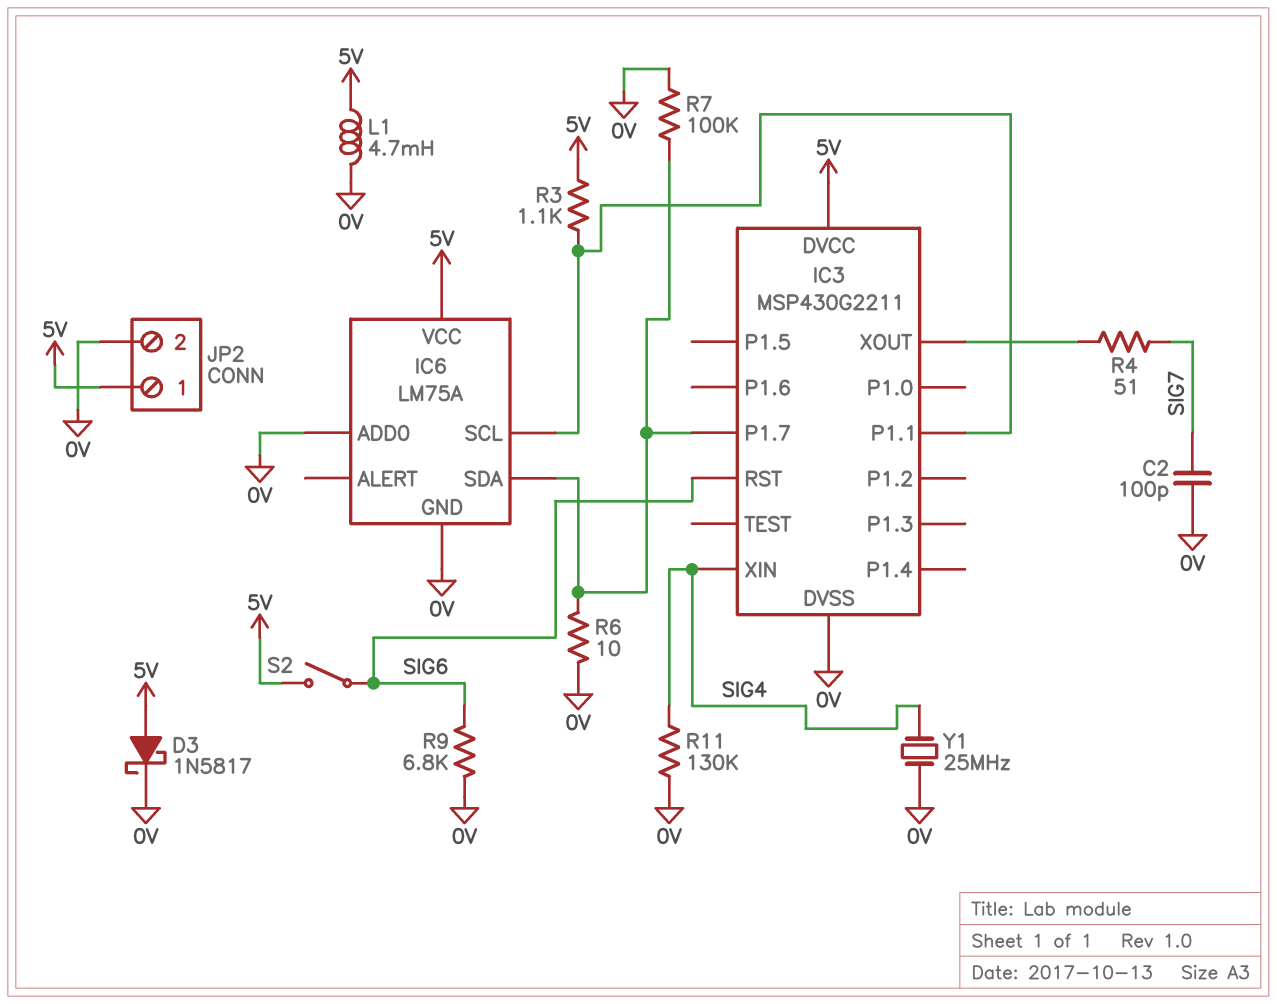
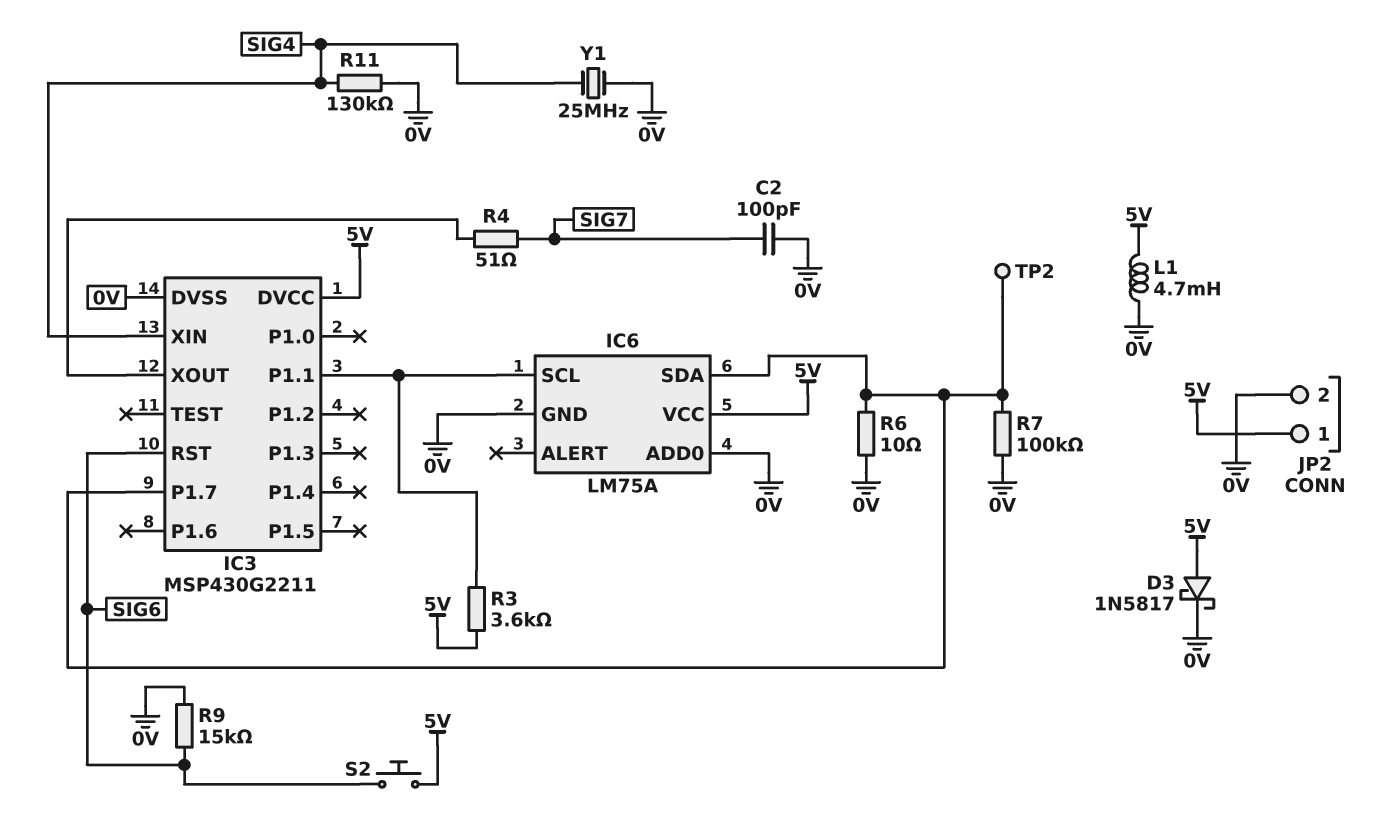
R3: 1.1k (5V, IC3/P1.1) -> 3.6k (5V, IC3/P1.1)
R9: 6.8k (0V, SIG6) -> 15k (0V, SIG6)
S2: switch (5V, SIG6) -> button (5V, SIG6)
TP2: none -> test point (IC3/P1.7)

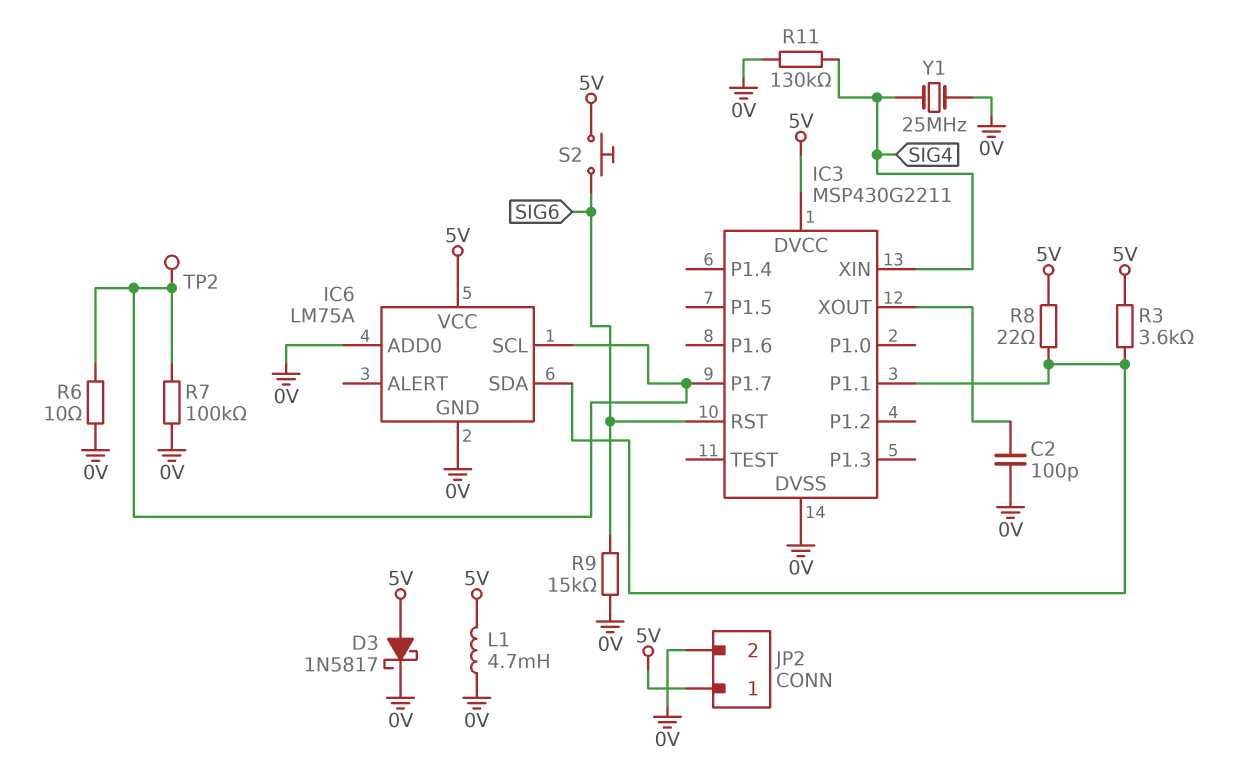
C2: 100pF (0V, SIG7) -> 100pF (0V, IC3/XOUT)
IC6 pin SCL: IC3/P1.1 -> IC3/P1.7
IC6 pin SDA: IC3/P1.7 -> IC3/P1.1
R4: 51 (IC3/XOUT, SIG7) -> none
R8: none -> 22 (5V, IC3/P1.1)

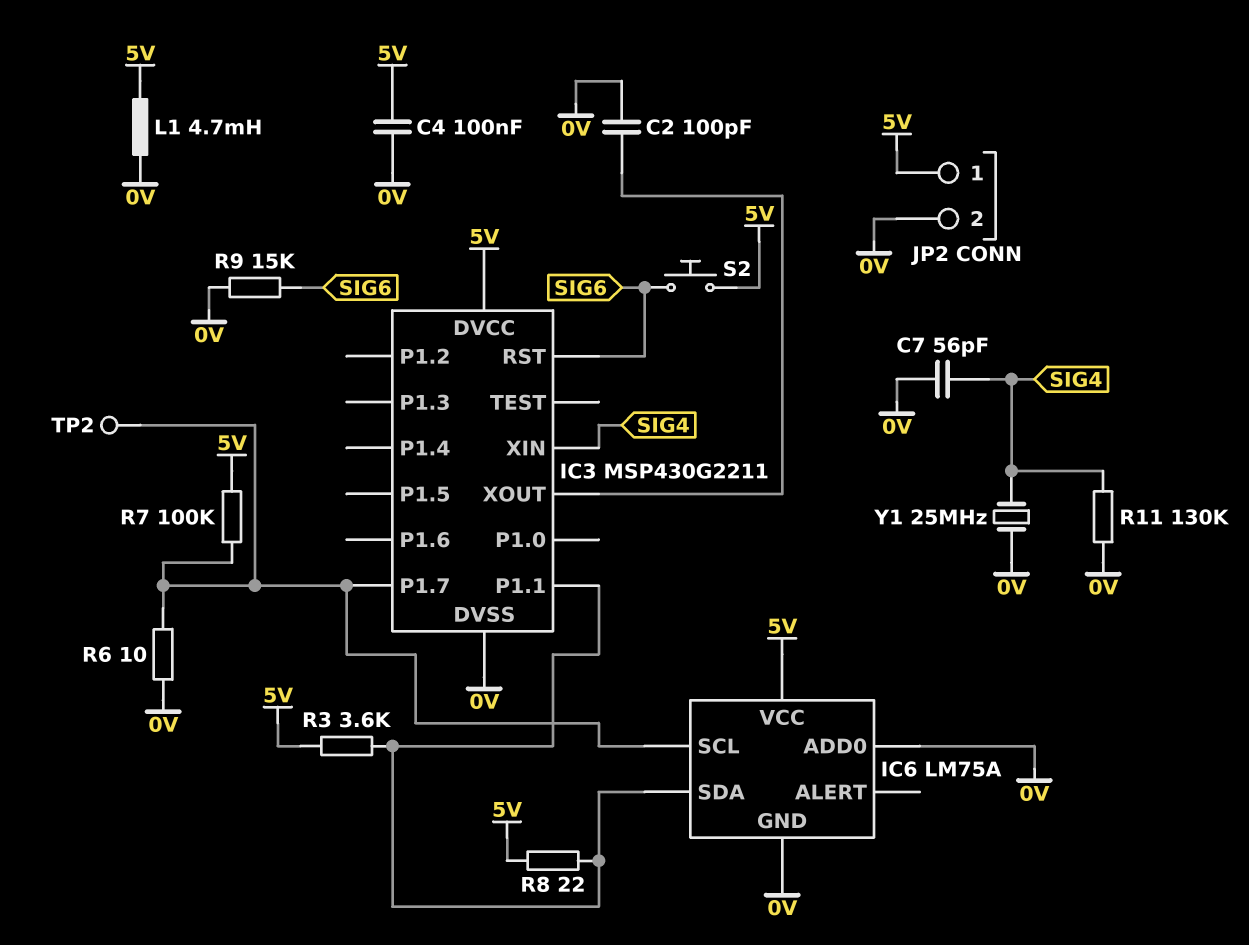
C4: none -> 100nF (0V, 5V)
C7: none -> 56pF (0V, SIG4)
D3: schottky 1N5817 (A 5V, K 0V) -> none
R7: 100k (0V, IC3/P1.7) -> 100k (5V, IC3/P1.7)

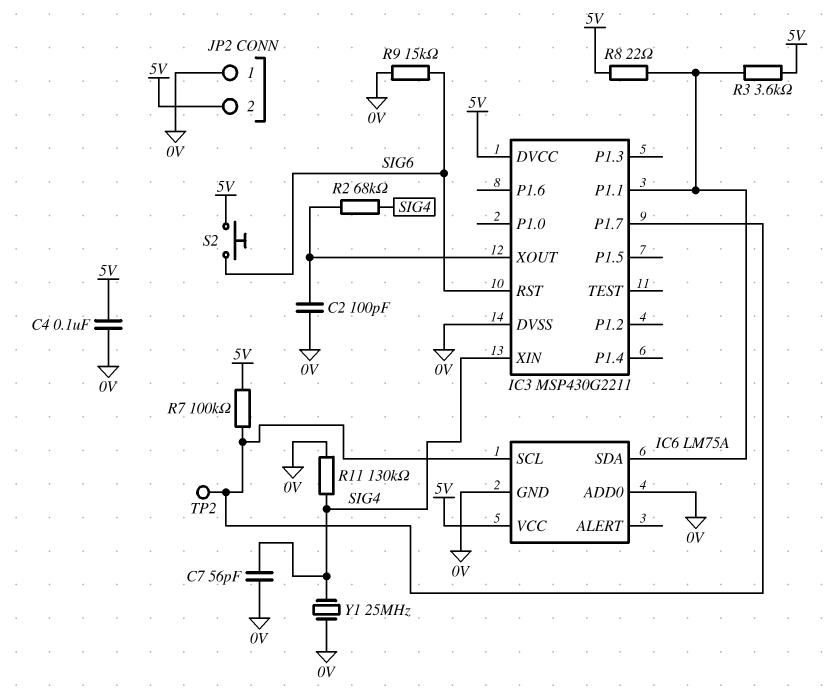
JP2 pin 1: 5V -> 0V
JP2 pin 2: 0V -> 5V
L1: 4.7mH (0V, 5V) -> none
R2: none -> 68k (IC3/XOUT, SIG4)
R6: 10 (0V, IC3/P1.7) -> none

